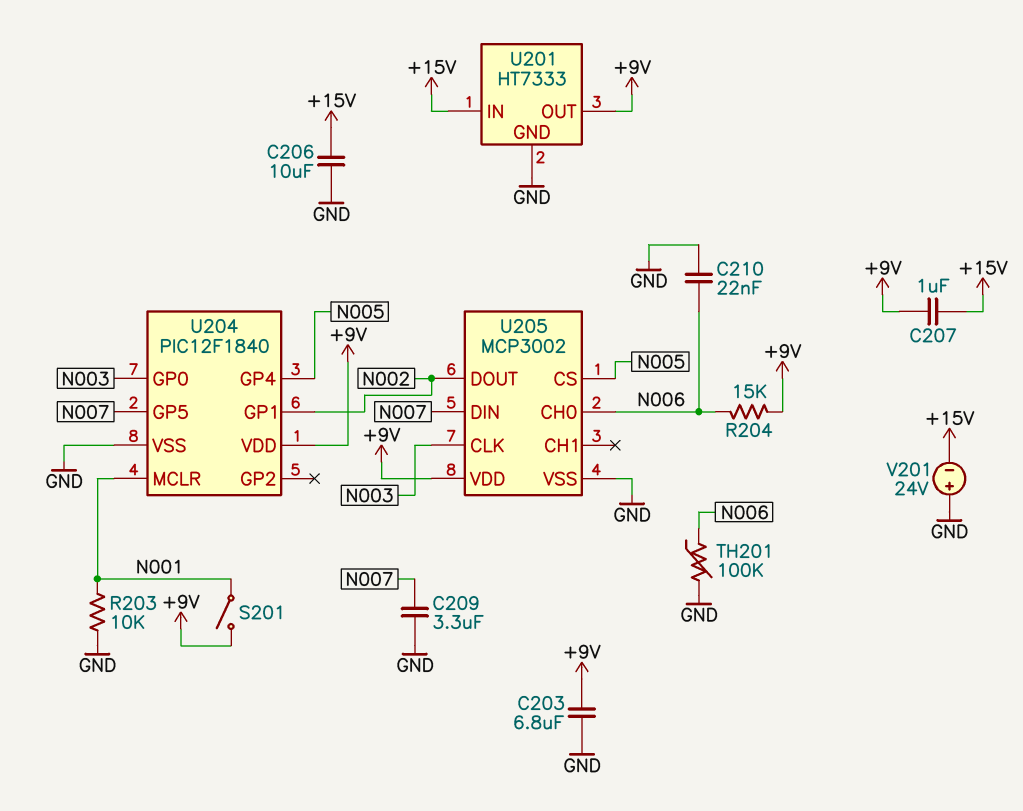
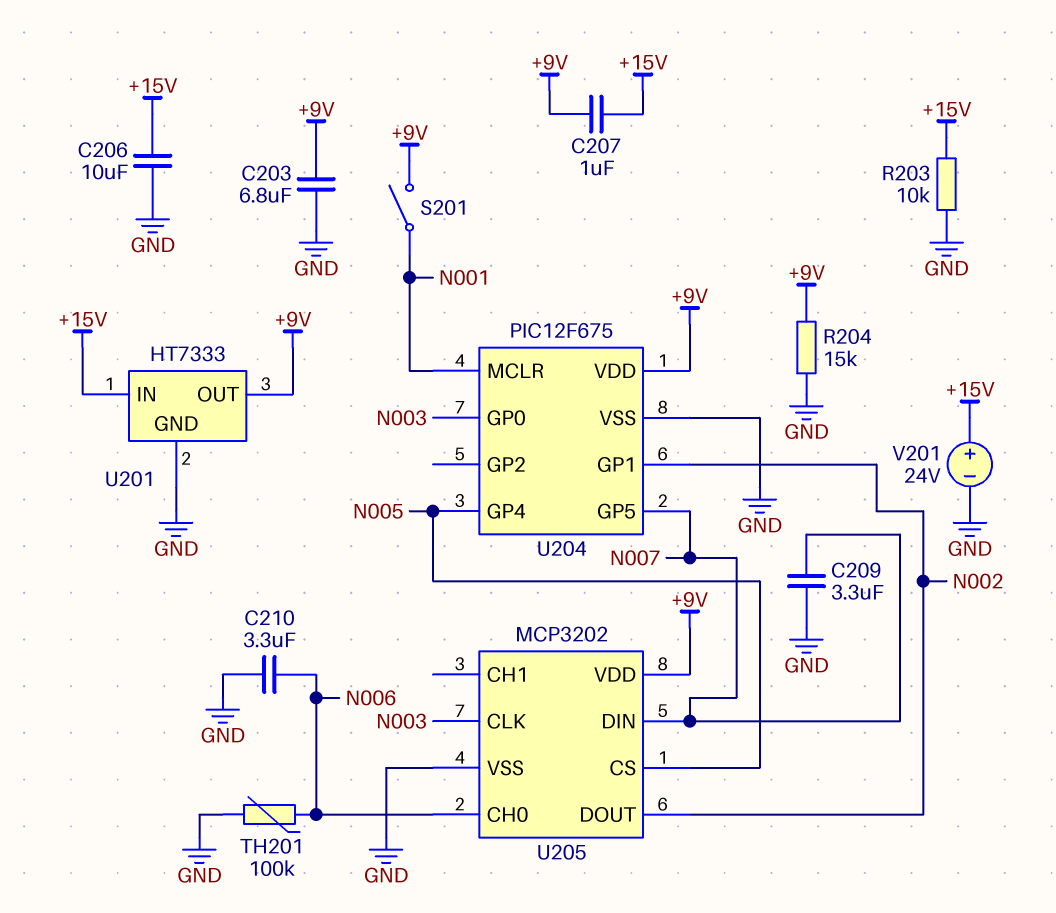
C210: 22nF (GND, N006) -> 3.3uF (GND, N006)
R203: 10k (GND, N001) -> 10k (+15V, GND)
R204: 15k (+9V, N006) -> 15k (+9V, GND)
U204: PIC12F1840 -> PIC12F675
U205: MCP3002 -> MCP3202
V201: 24V (plus GND, minus +15V) -> 24V (plus +15V, minus GND)

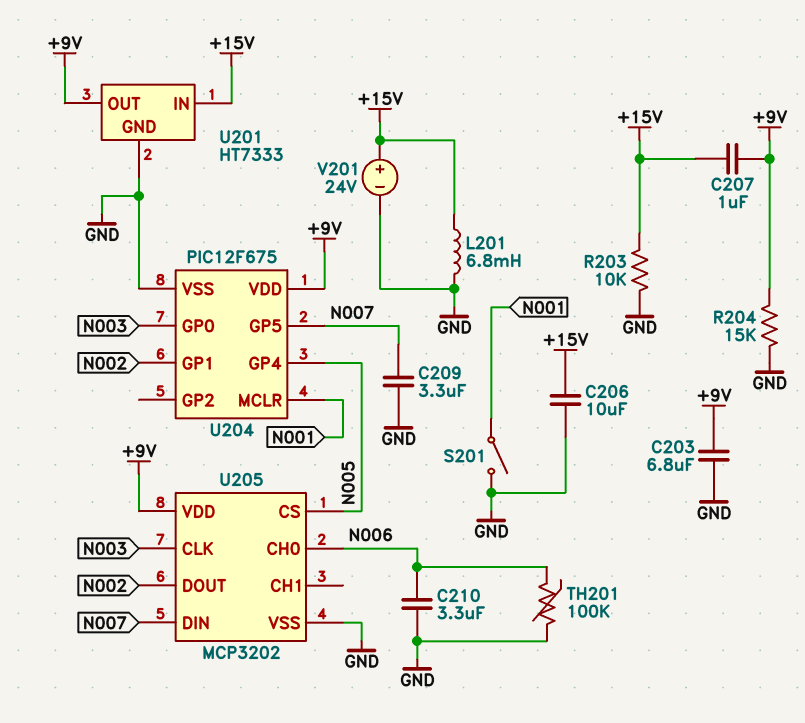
L201: none -> 6.8mH (+15V, GND)
S201: switch (+9V, N001) -> switch (GND, N001)

